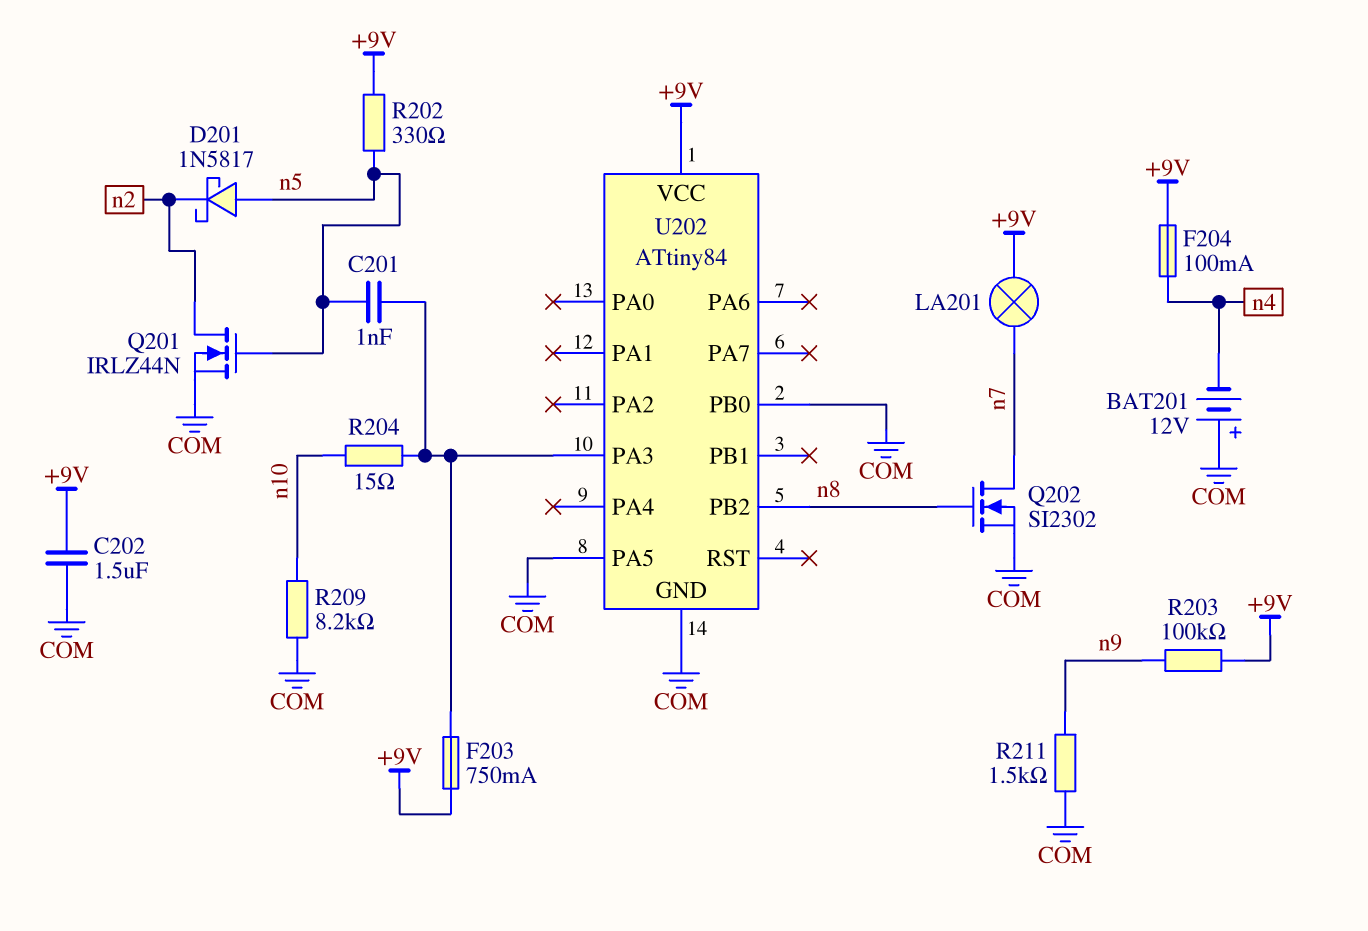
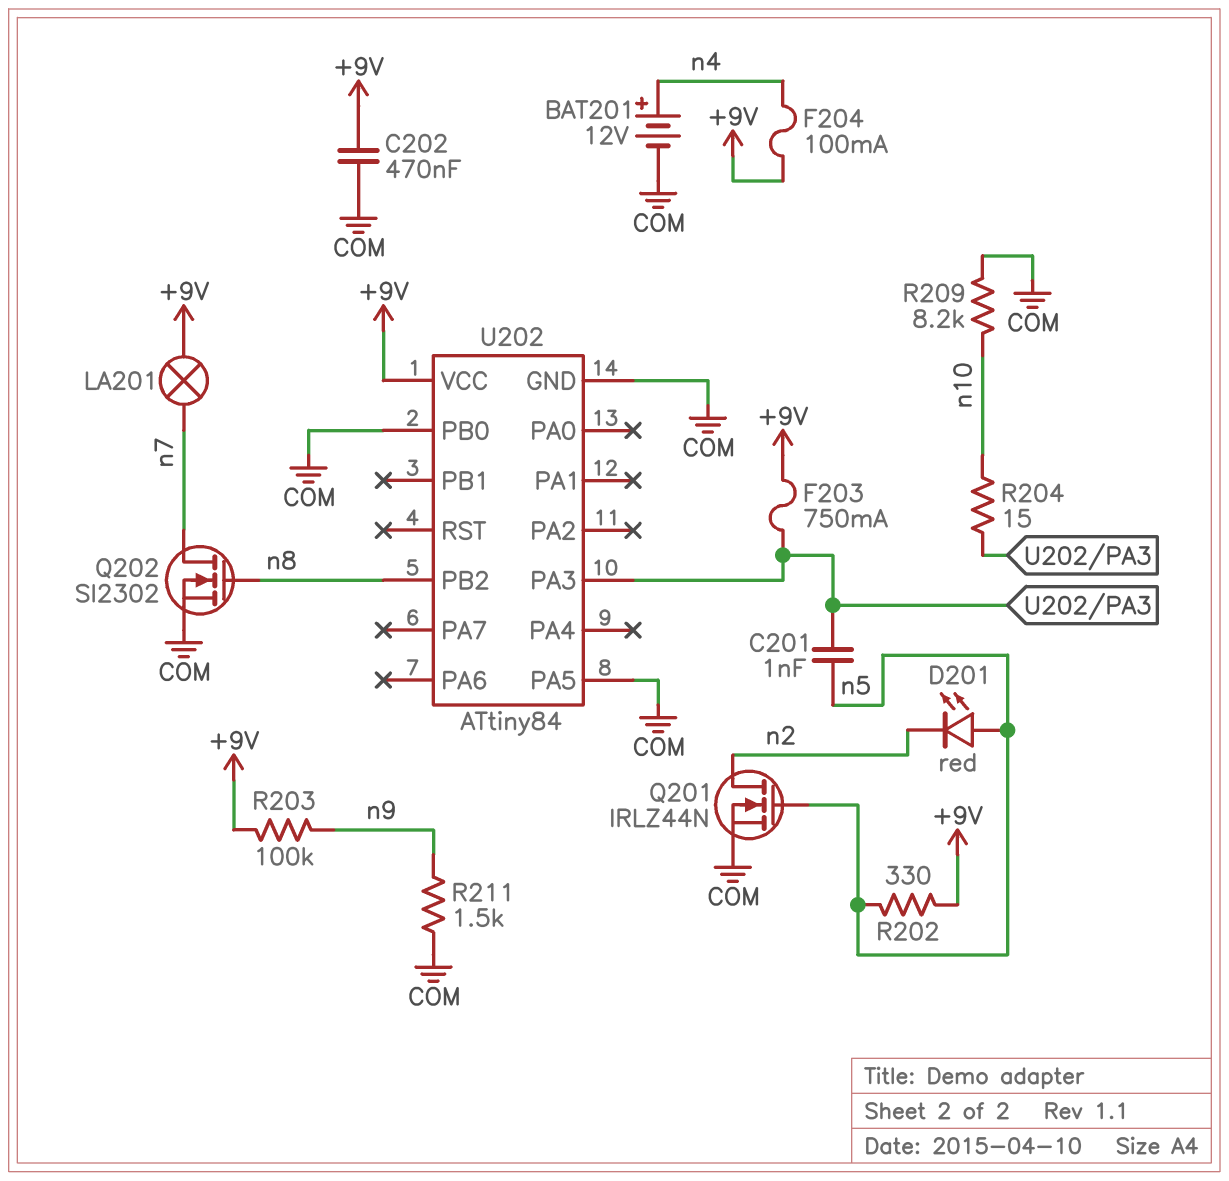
BAT201: 12V (plus COM, minus n4) -> 12V (plus n4, minus COM)
C202: 1.5uF (+9V, COM) -> 470nF (+9V, COM)
D201: schottky 1N5817 (A n5, K n2) -> LED red (A n5, K n2)

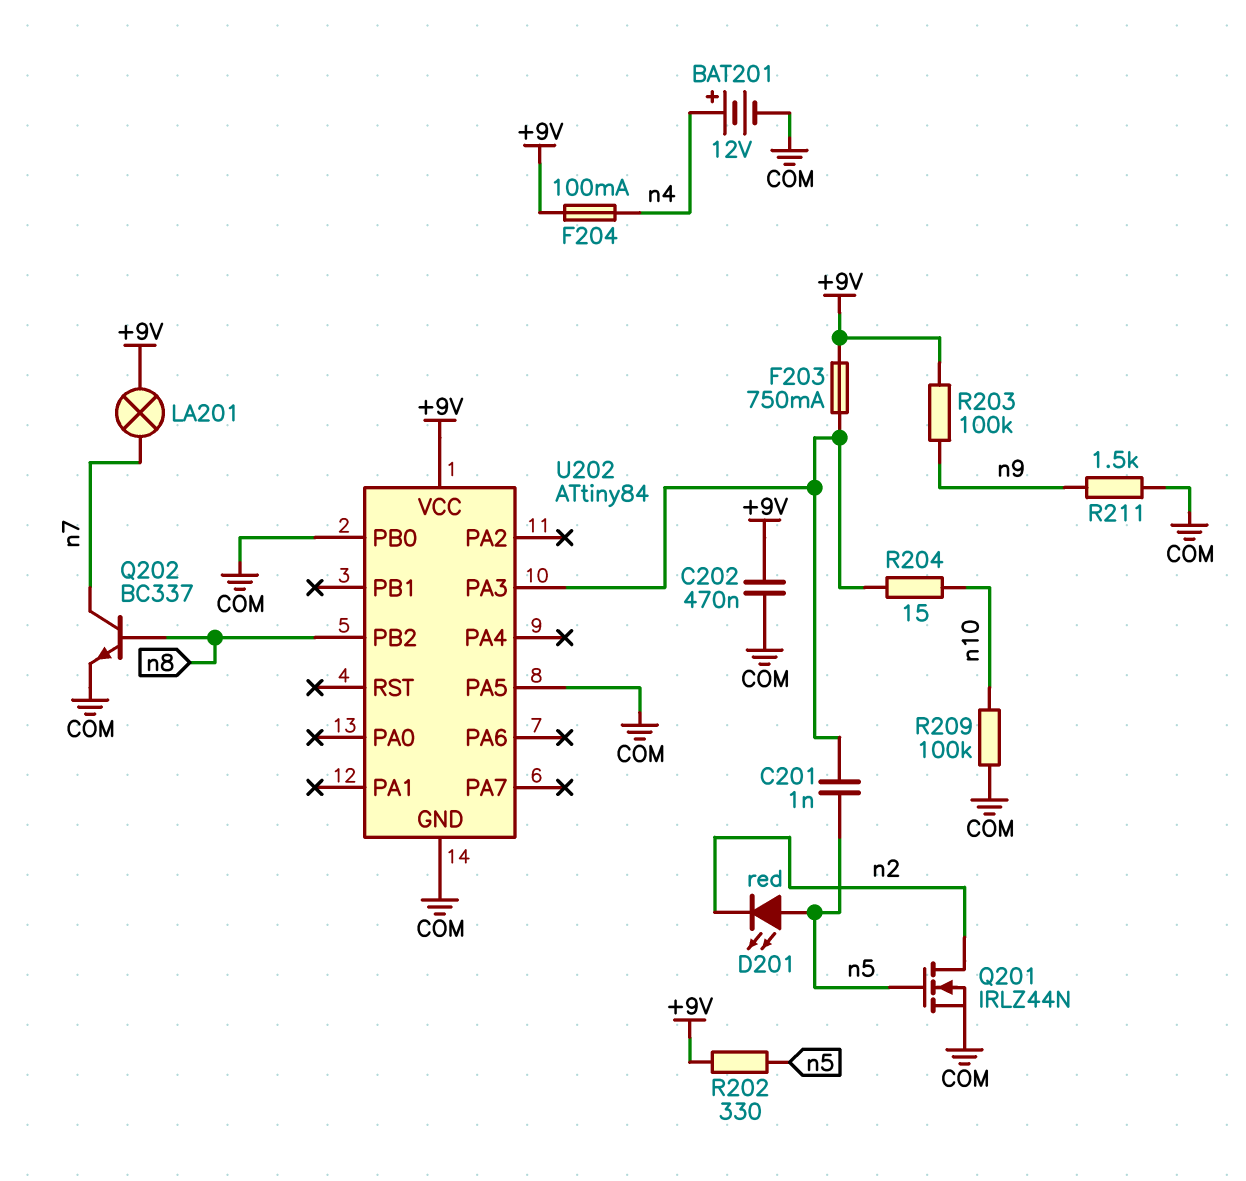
Q202: NMOS SI2302 (G n8, D n7, S COM) -> NPN BC337 (B n8, C n7, E COM)
R209: 8.2k (COM, n10) -> 100k (COM, n10)

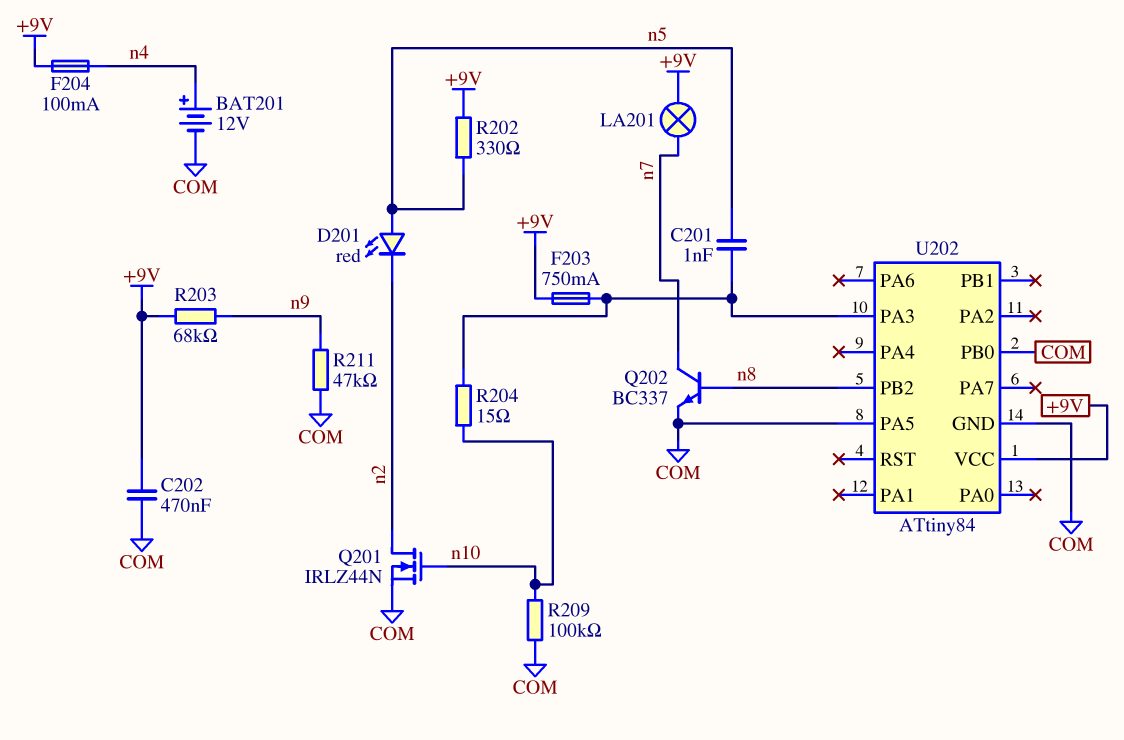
Q201: NMOS IRLZ44N (G n5, D n2, S COM) -> NMOS IRLZ44N (G n10, D n2, S COM)
R203: 100k (+9V, n9) -> 68k (+9V, n9)
R211: 1.5k (COM, n9) -> 47k (COM, n9)

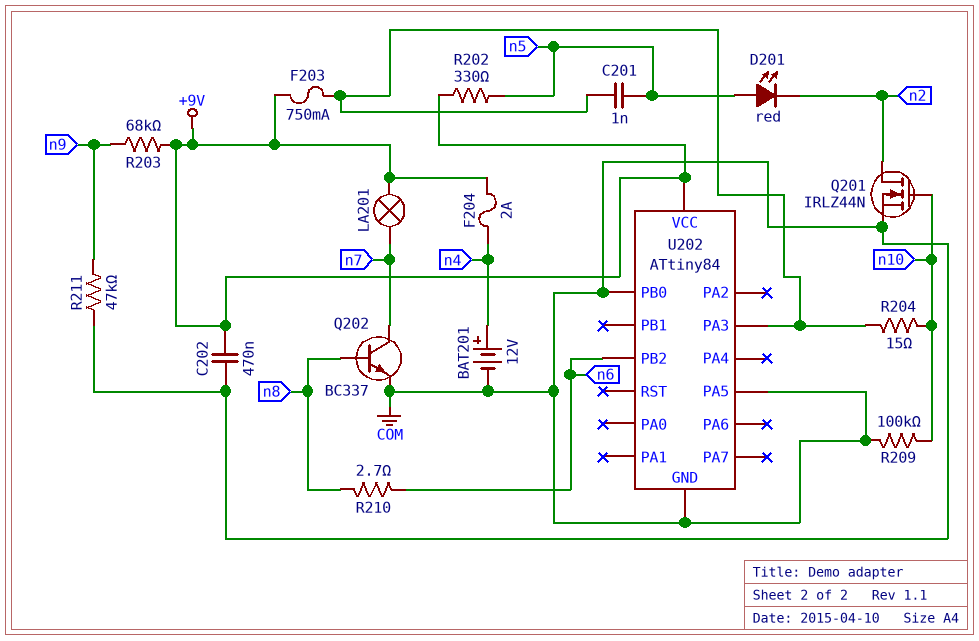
F204: 100mA (+9V, n4) -> 2A (+9V, n4)
R210: none -> 2.7 (n6, n8)
U202 pin PB2: n8 -> n6

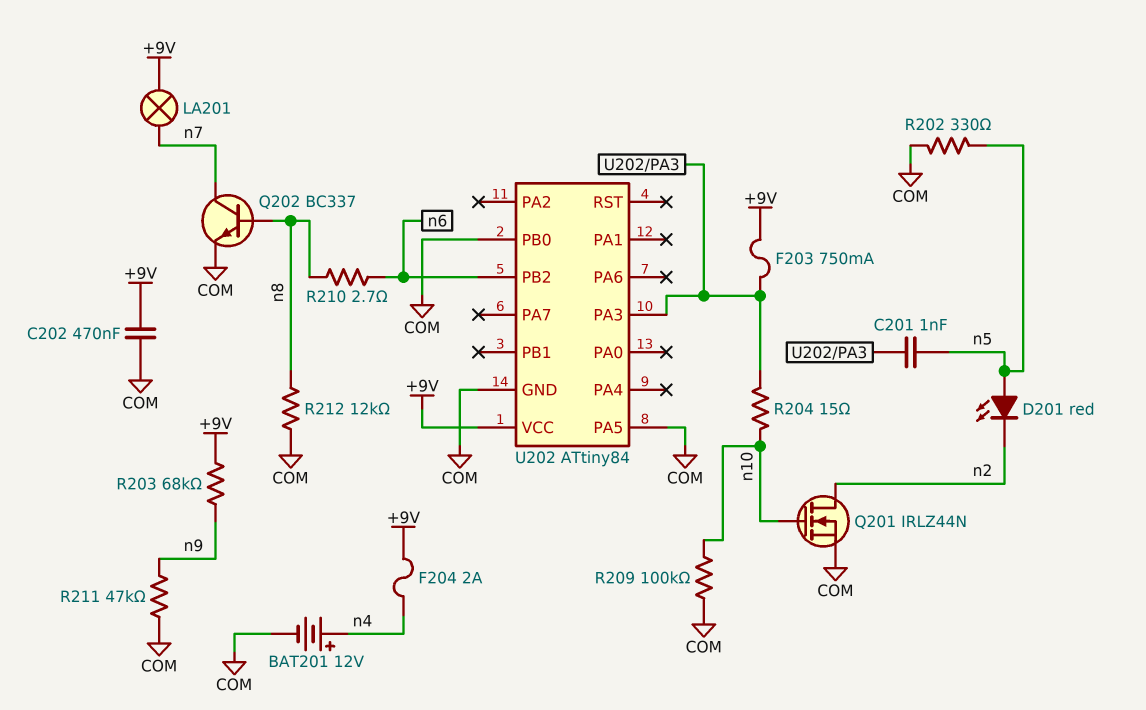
R202: 330 (+9V, n5) -> 330 (COM, n5)
R212: none -> 12k (COM, n8)

